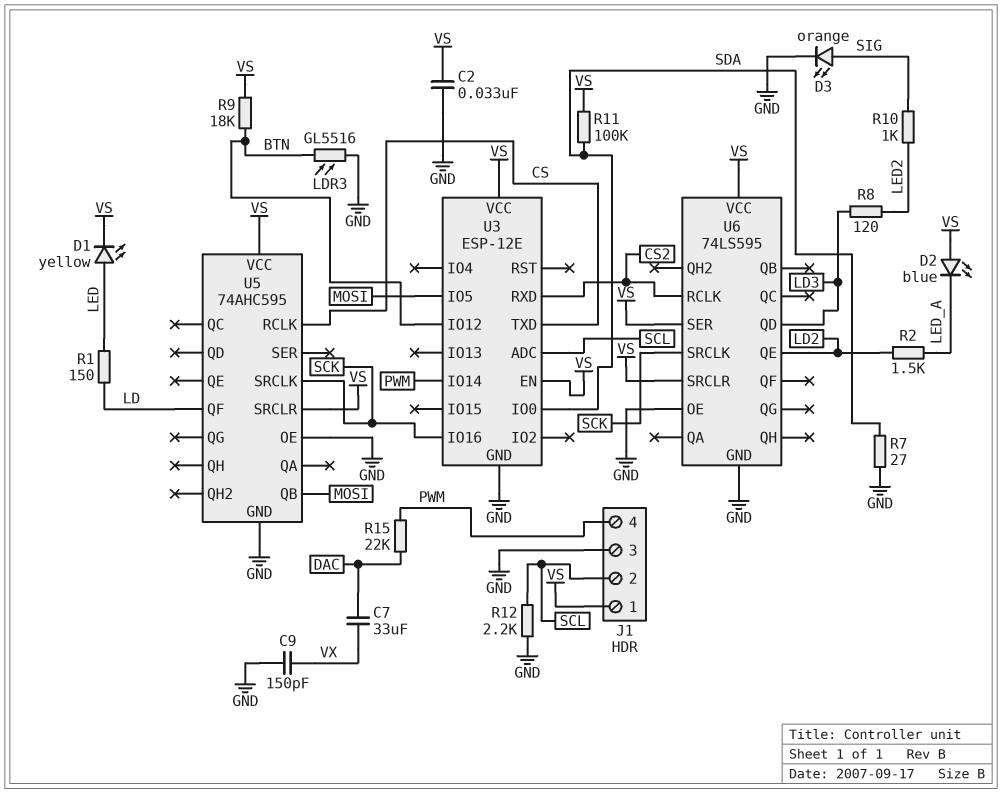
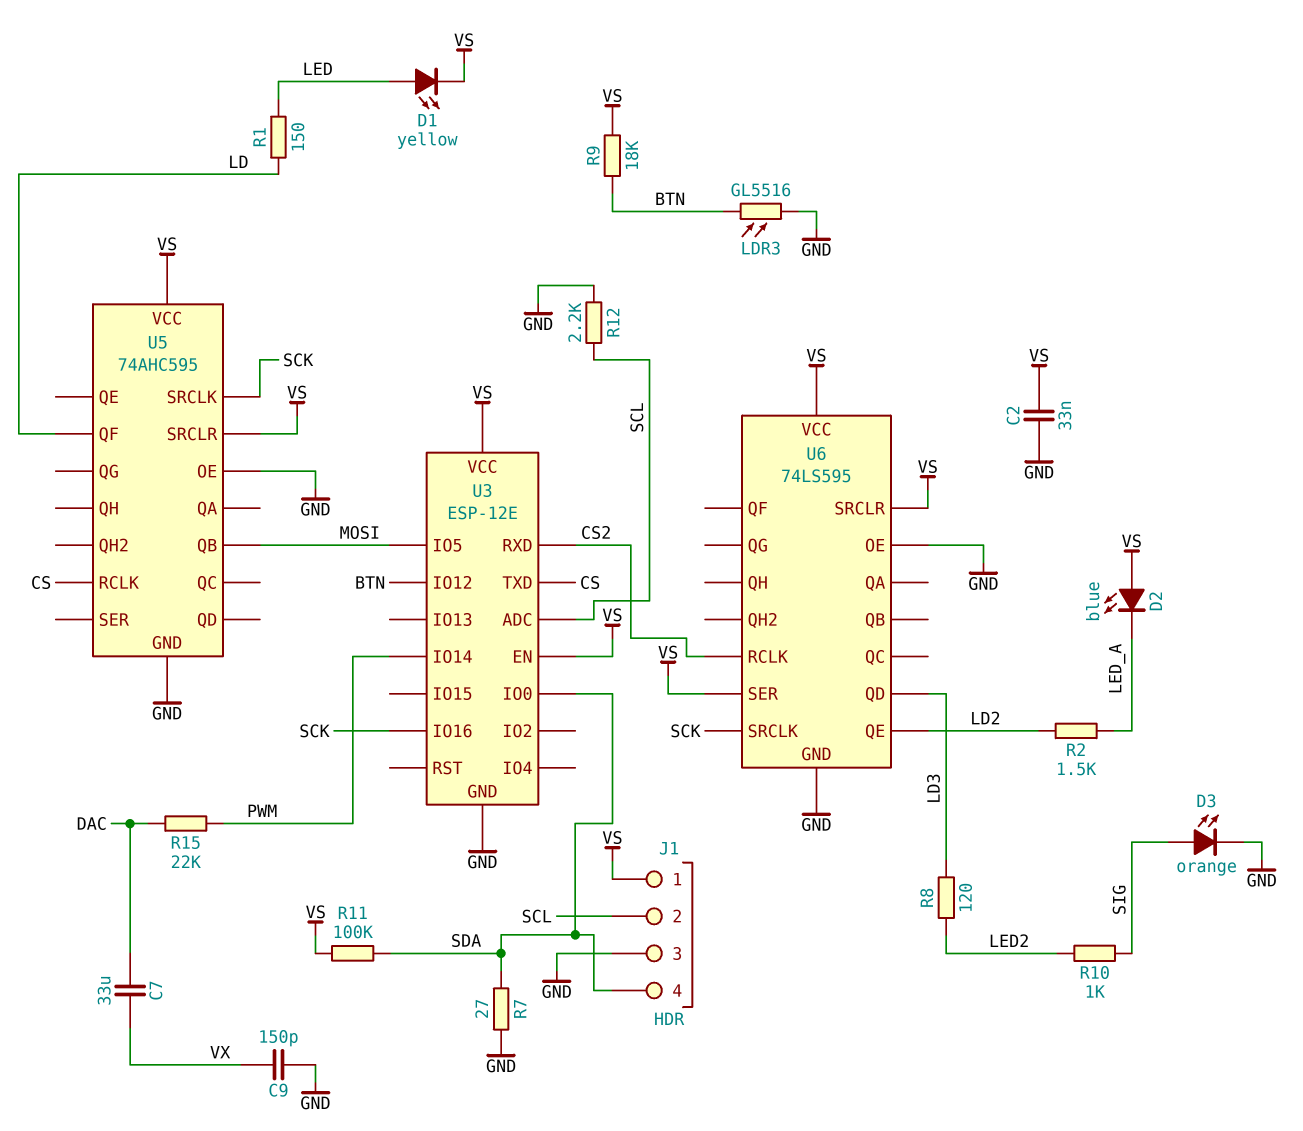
J1 pin 4: PWM -> SDA

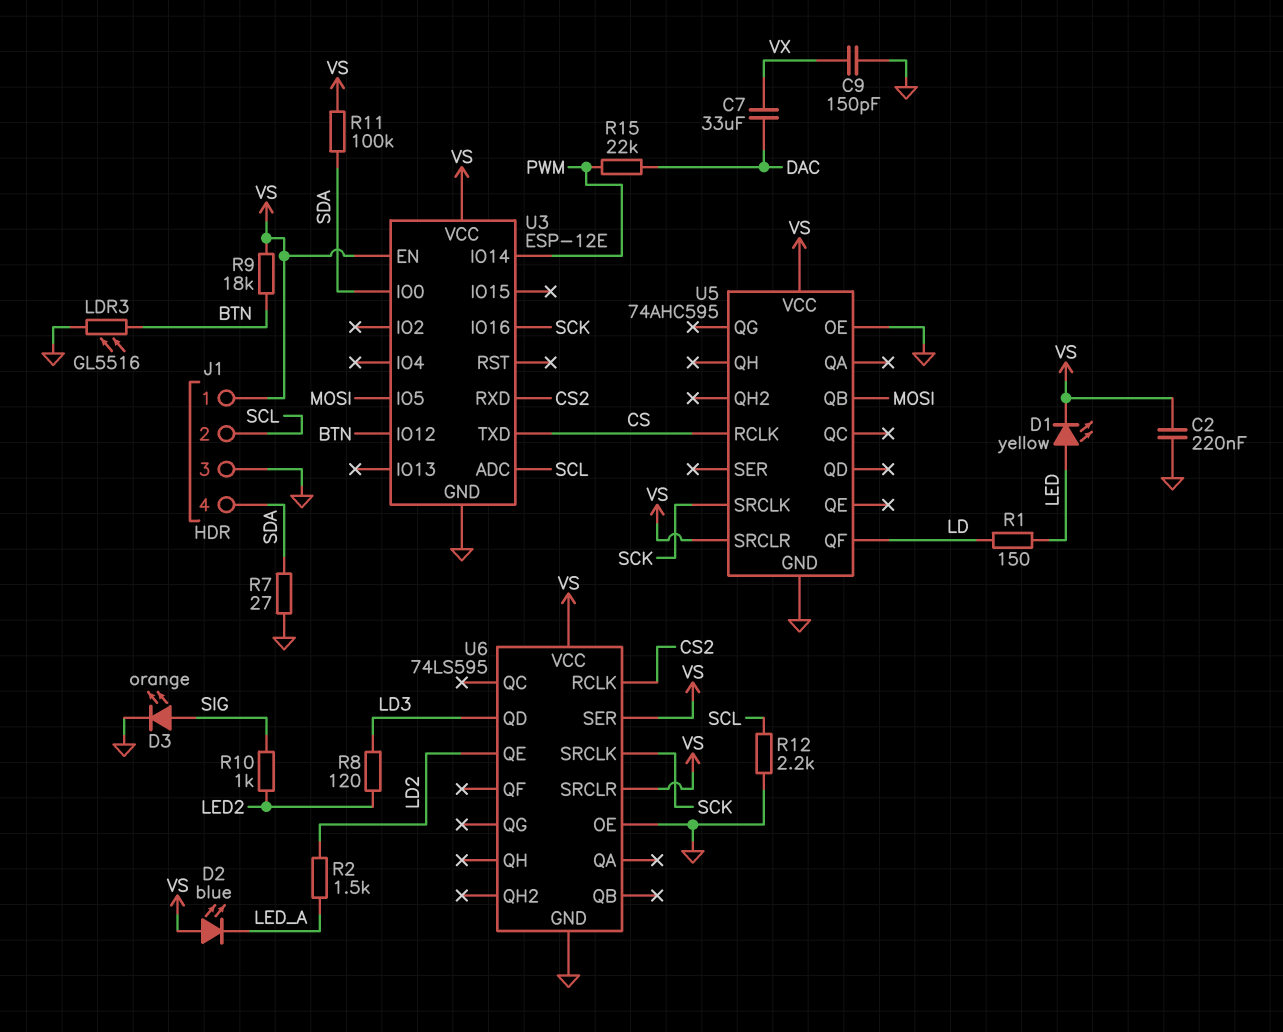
C2: 33nF (GND, VS) -> 220nF (GND, VS)

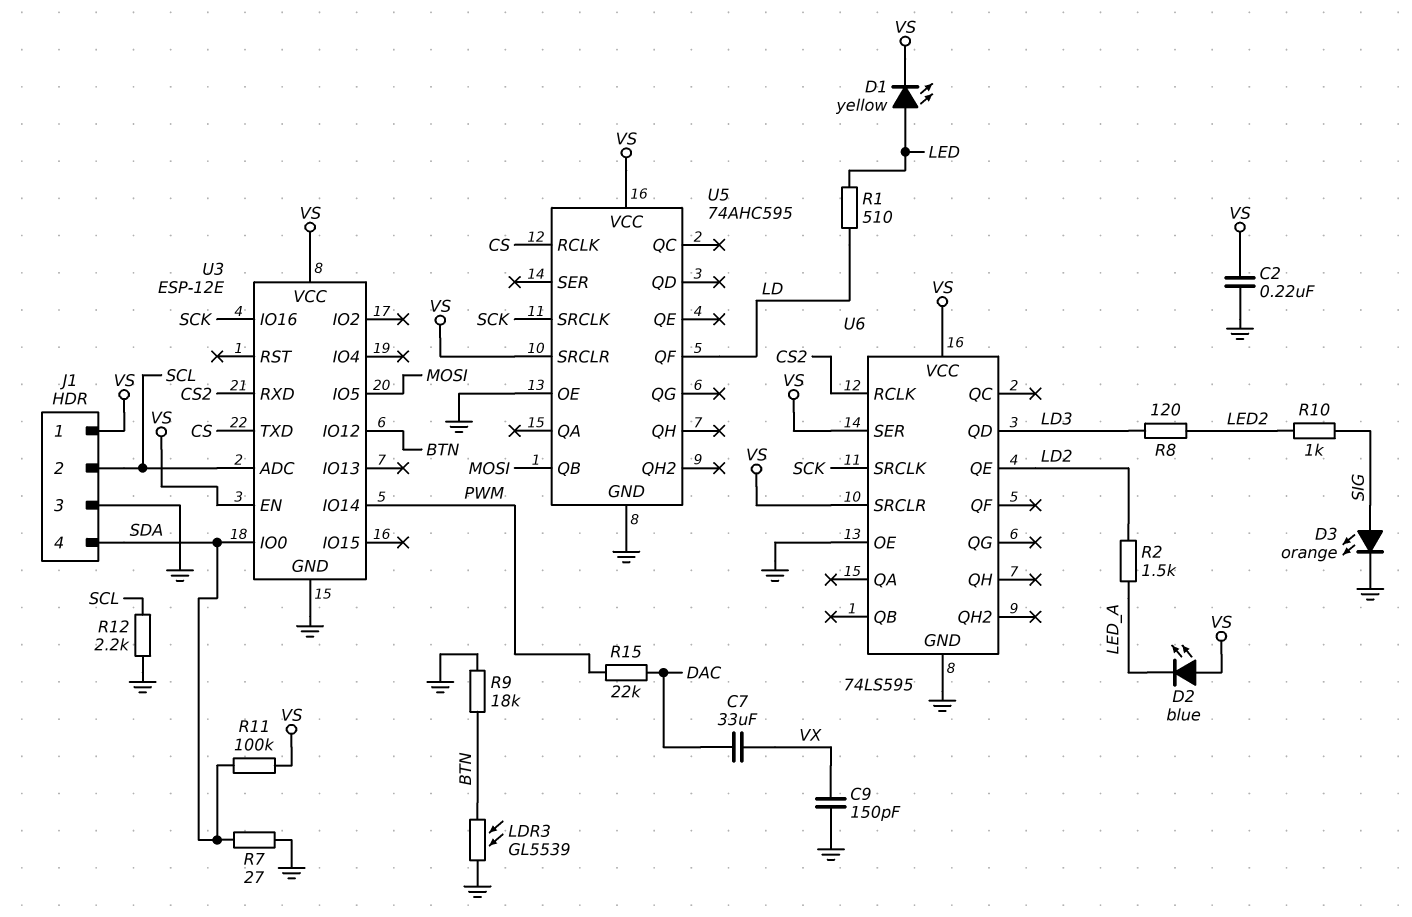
LDR3: GL5516 (BTN, GND) -> GL5539 (BTN, GND)
R1: 150 (LD, LED) -> 510 (LD, LED)
R9: 18k (BTN, VS) -> 18k (BTN, GND)

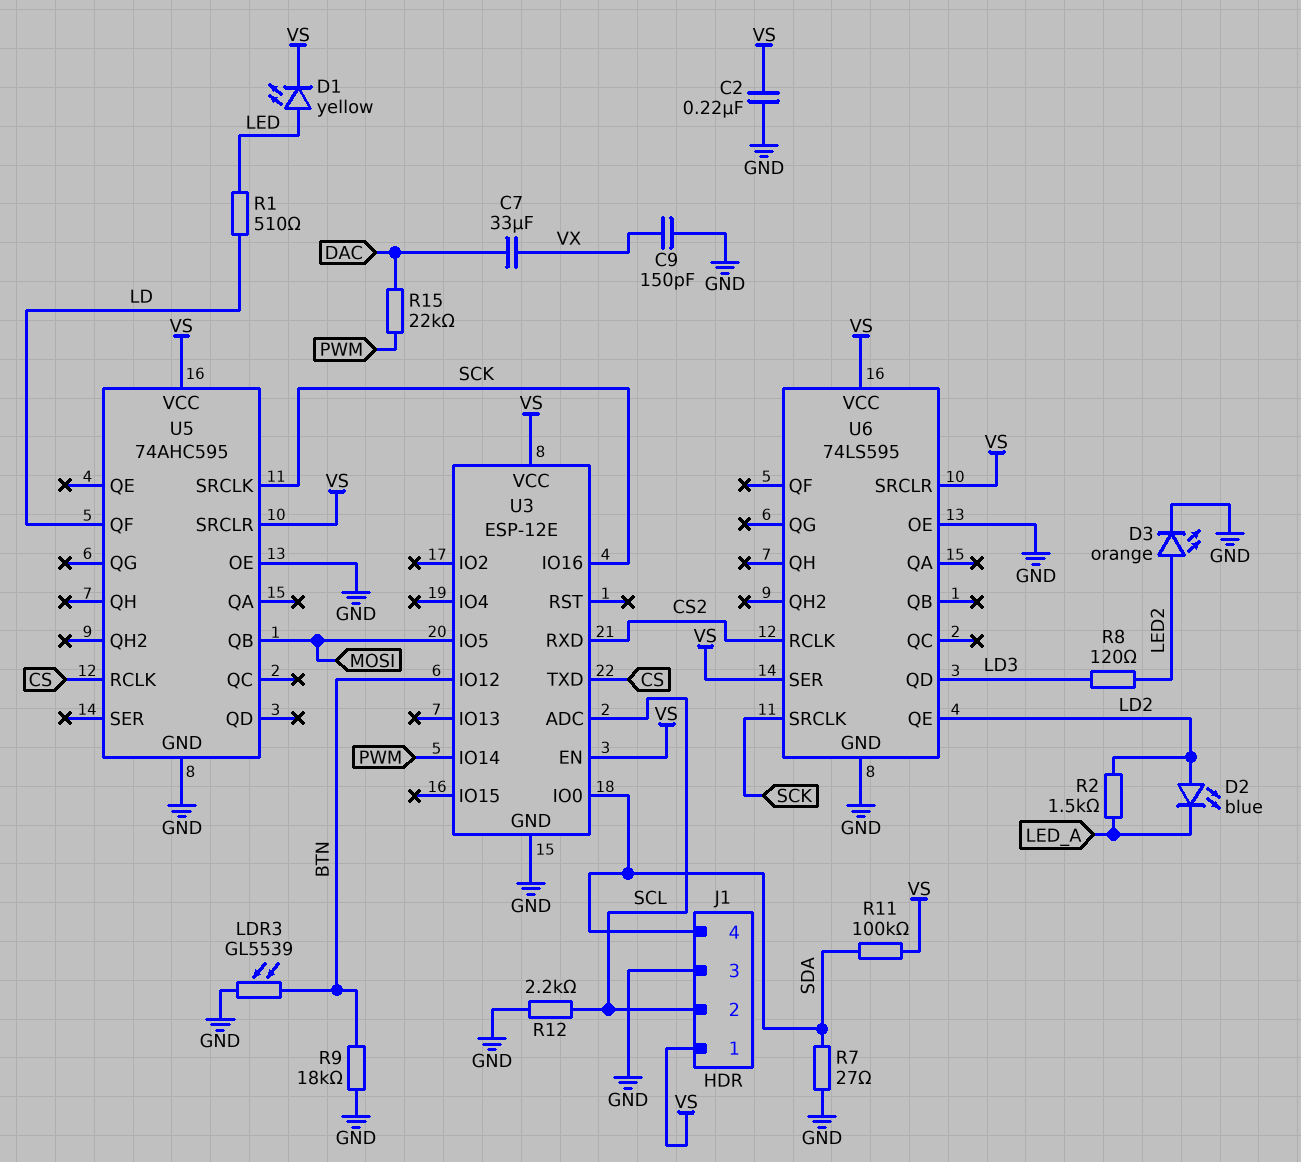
D2: LED blue (A VS, K LED_A) -> LED blue (A LD2, K LED_A)
D3: LED orange (A SIG, K GND) -> LED orange (A LED2, K GND)
R10: 1k (LED2, SIG) -> none

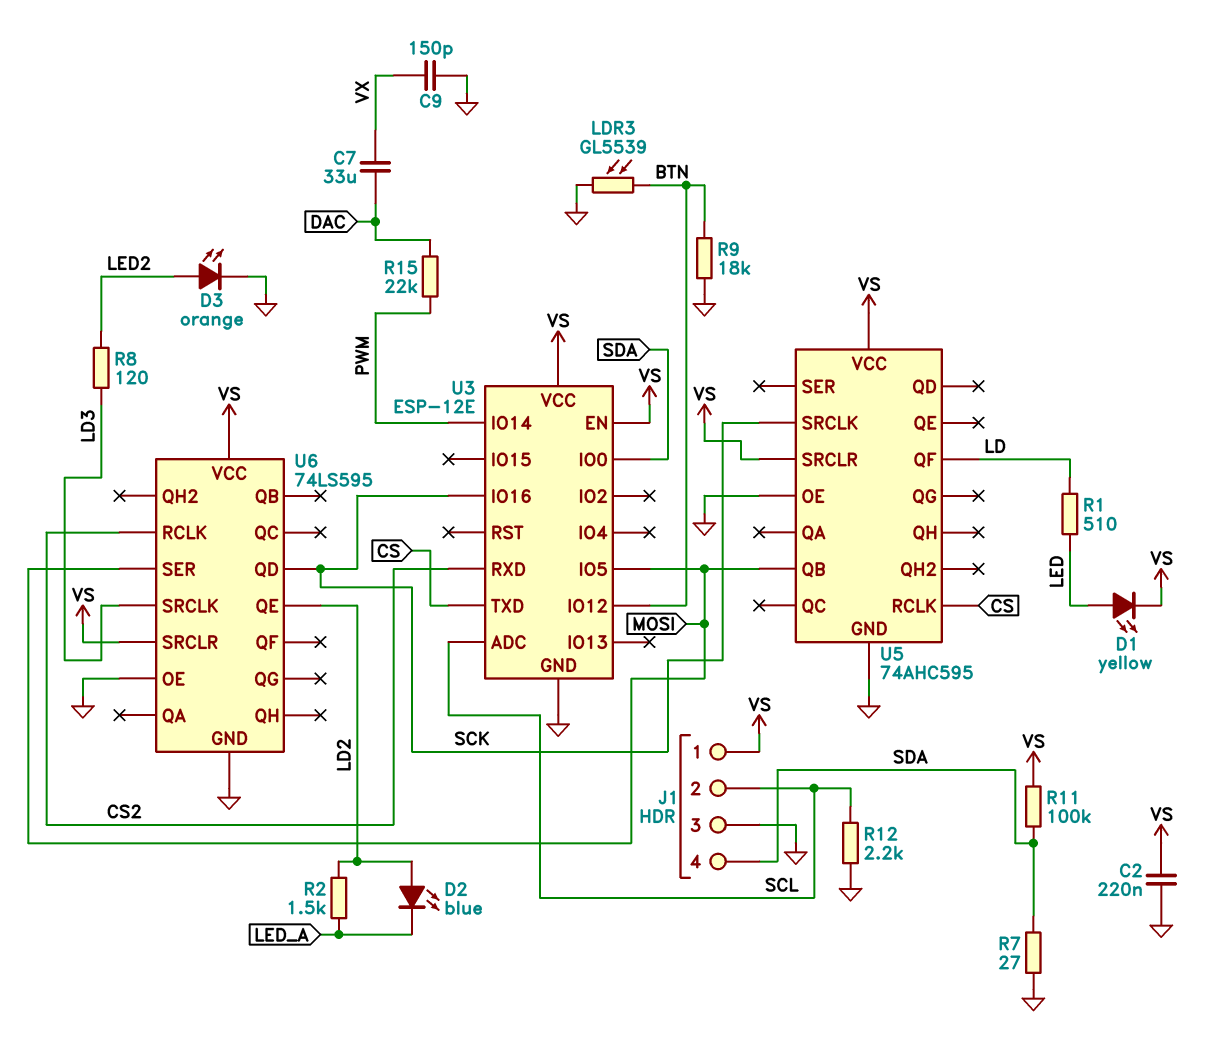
U6 pin QD: LD3 -> SCK
U6 pin SER: VS -> MOSI
U6 pin SRCLK: SCK -> LD3

